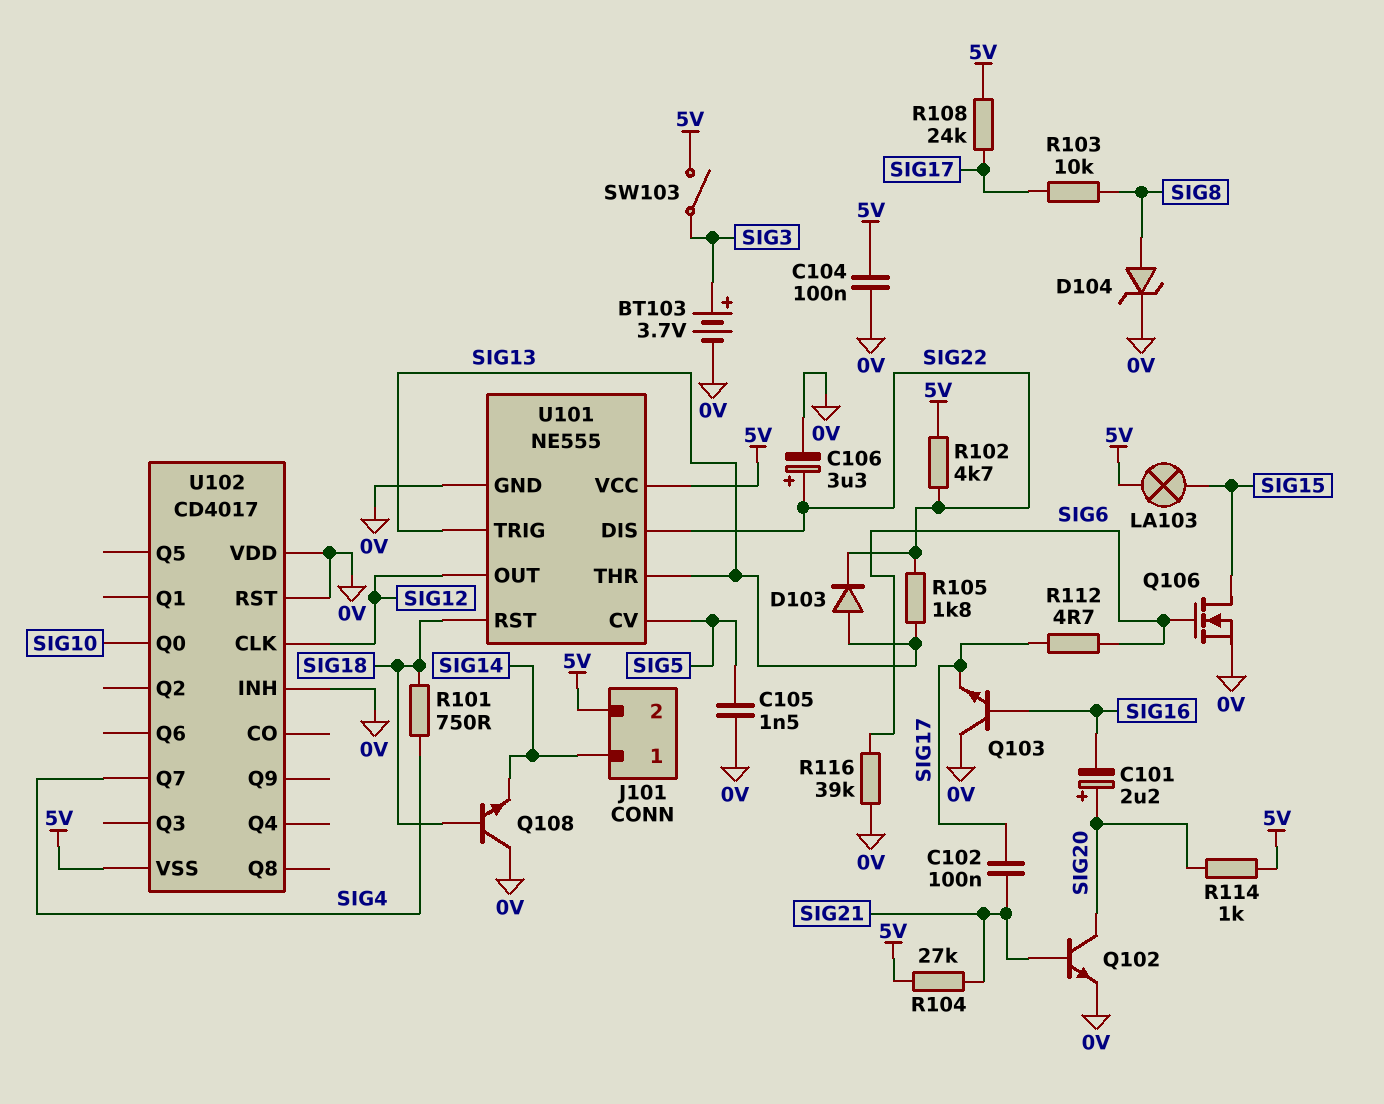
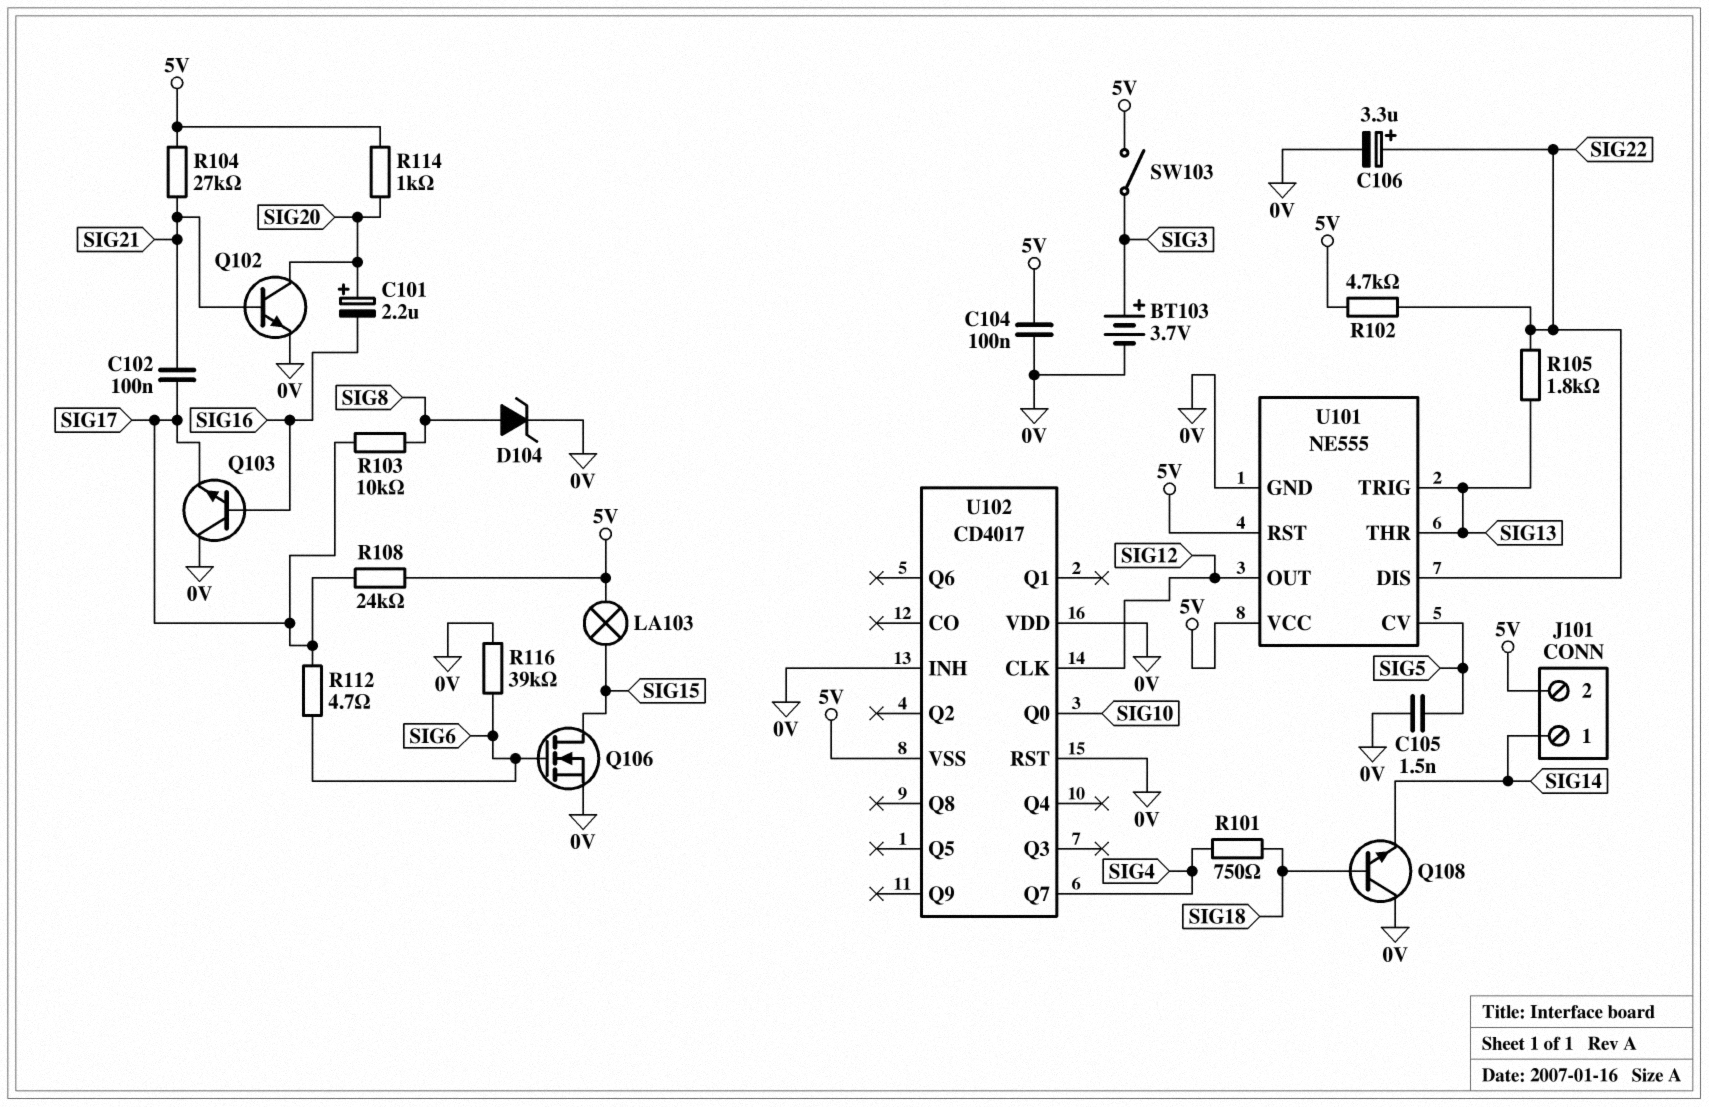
D103: diode (A SIG13, K SIG22) -> none
U101 pin RST: SIG18 -> 5V

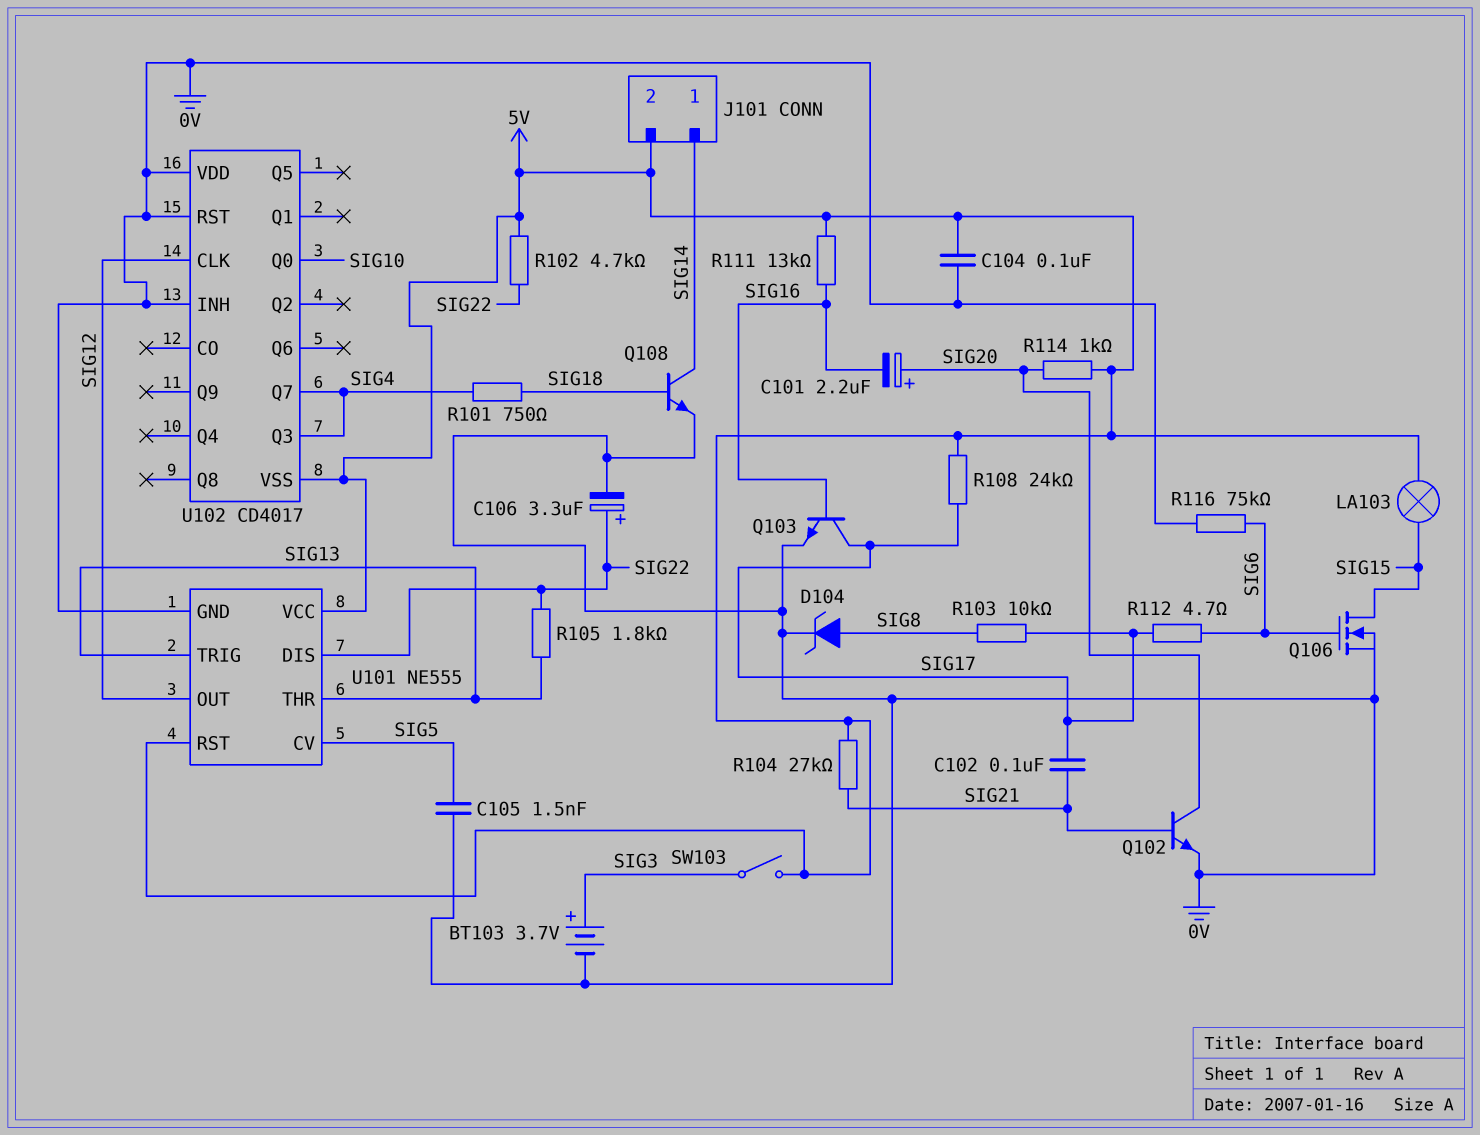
Q103: NPN (B SIG16, C 0V, E SIG17) -> NPN (B SIG16, C SIG17, E 0V)
Q108: NPN (B SIG18, C 0V, E SIG14) -> NPN (B SIG18, C SIG14, E 0V)
R111: none -> 13k (5V, SIG16)
R116: 39k (0V, SIG6) -> 75k (0V, SIG6)
U102 pin Q3: none -> SIG4

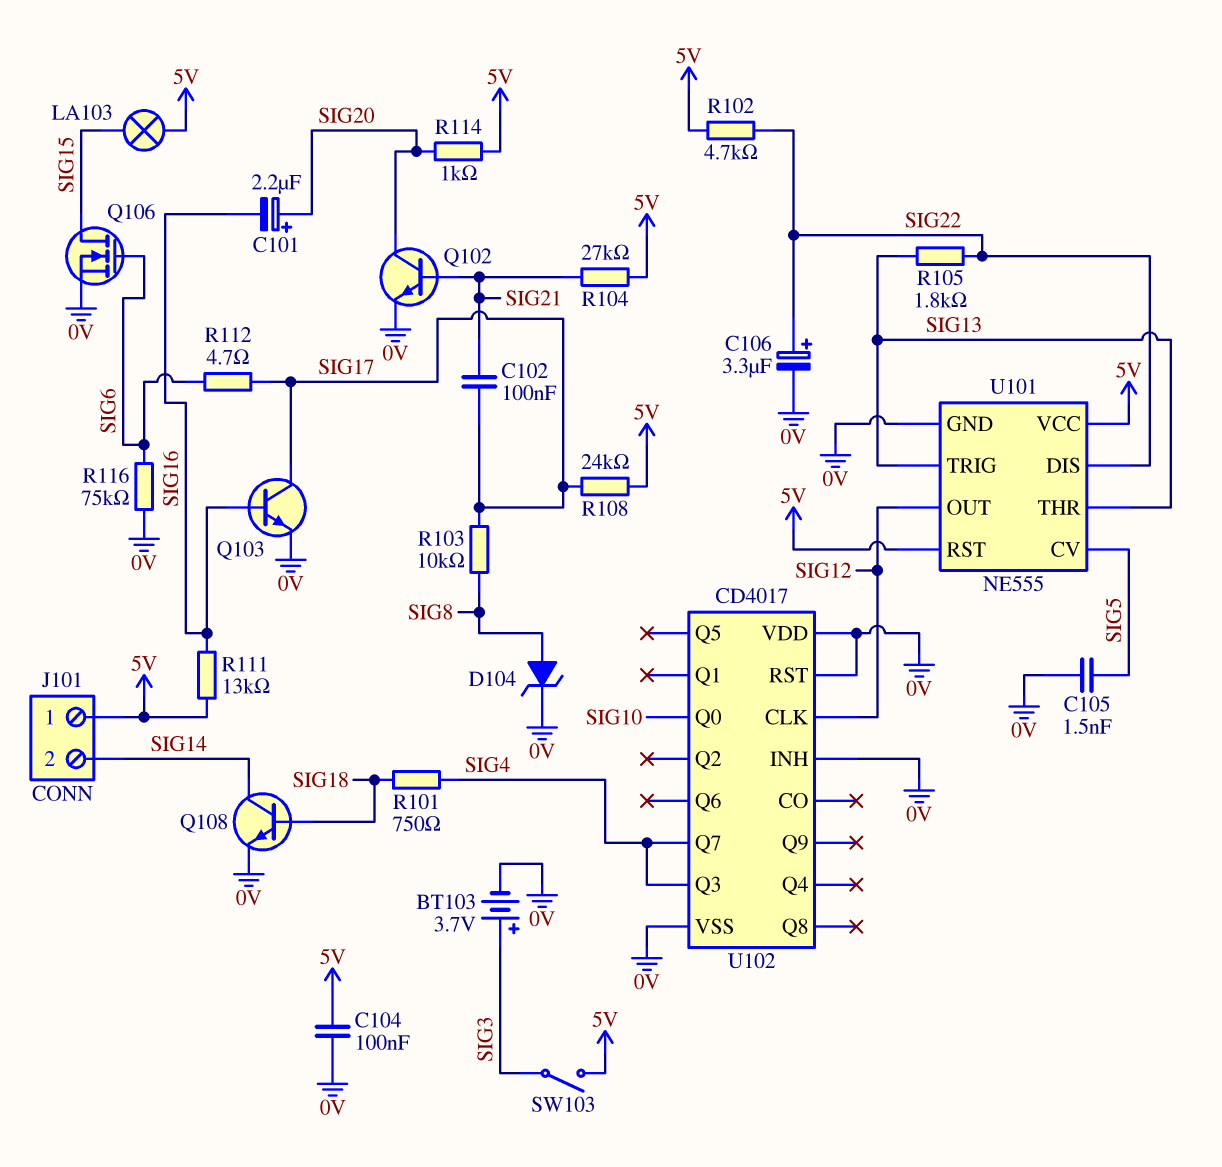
J101 pin 1: SIG14 -> 5V
J101 pin 2: 5V -> SIG14
U102 pin VSS: 5V -> 0V

